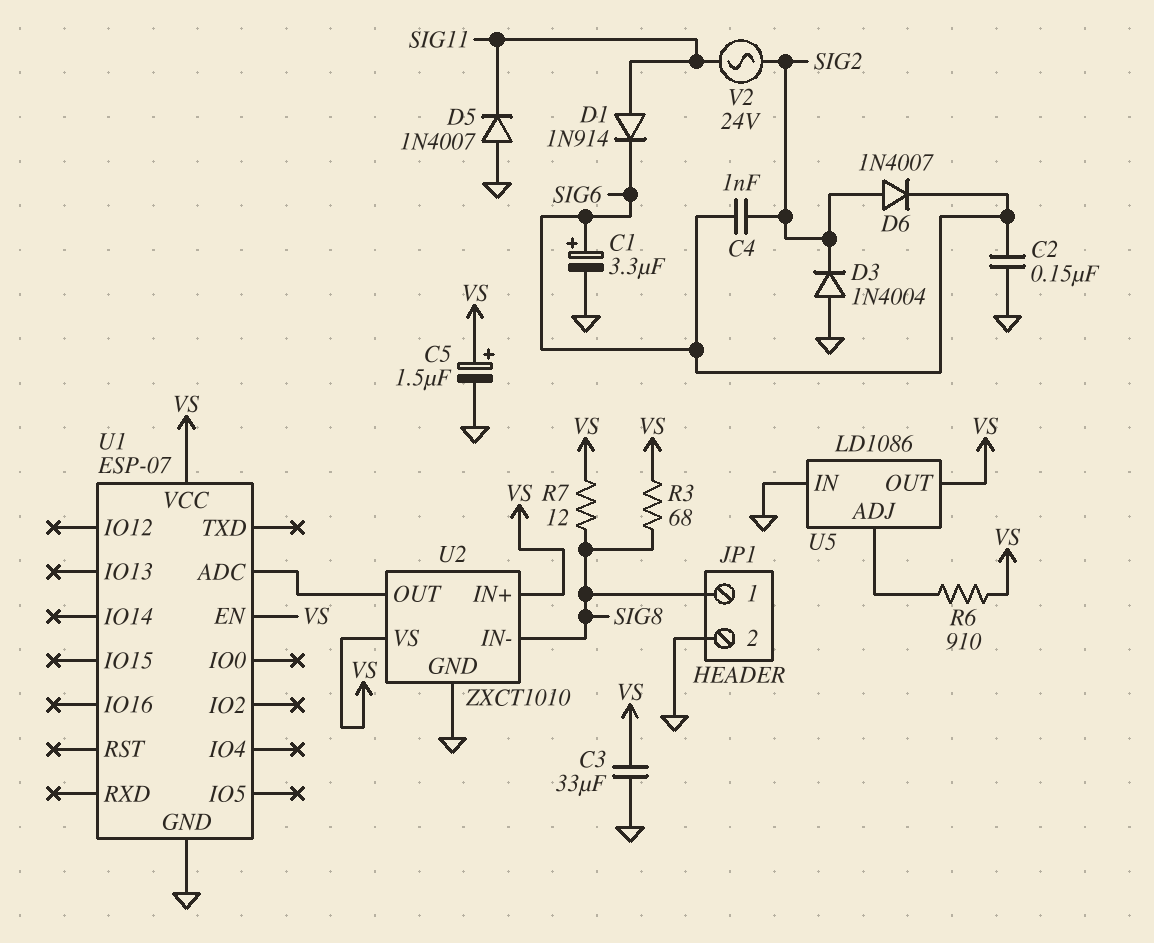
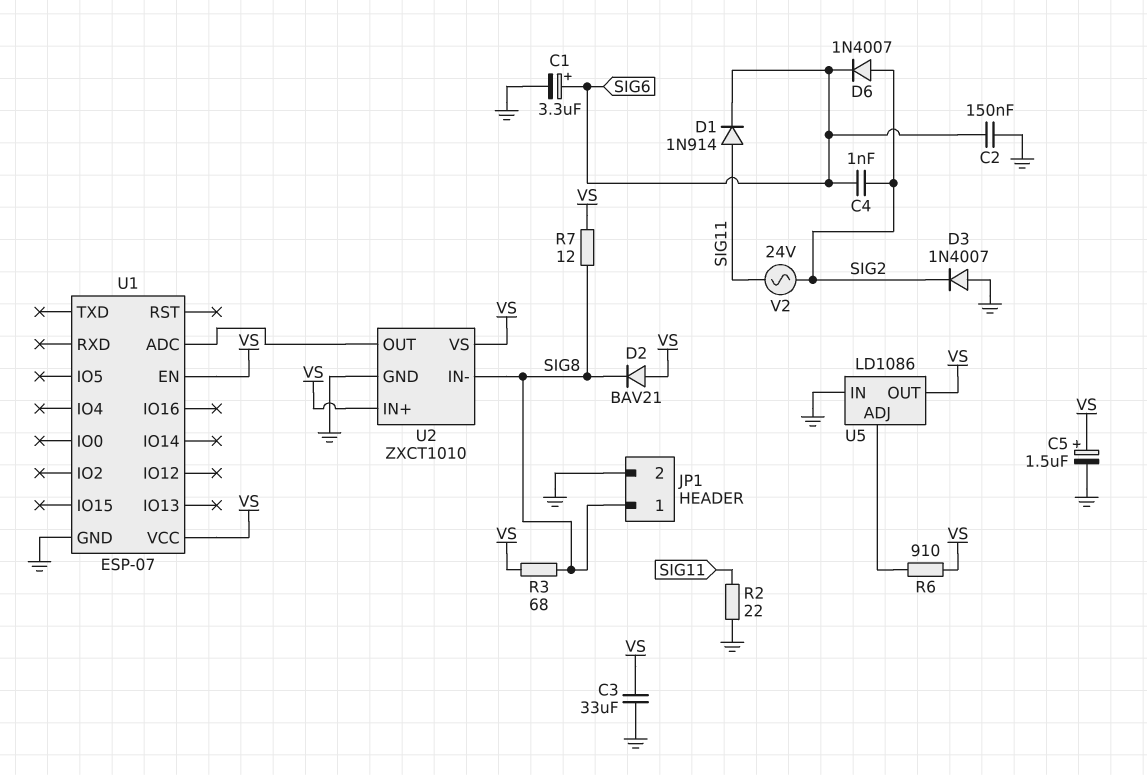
D2: none -> diode BAV21 (A VS, K SIG8)
D3: diode 1N4004 (A GND, K SIG2) -> diode 1N4007 (A GND, K SIG2)
D5: diode 1N4007 (A GND, K SIG11) -> none
R2: none -> 22 (GND, SIG11)

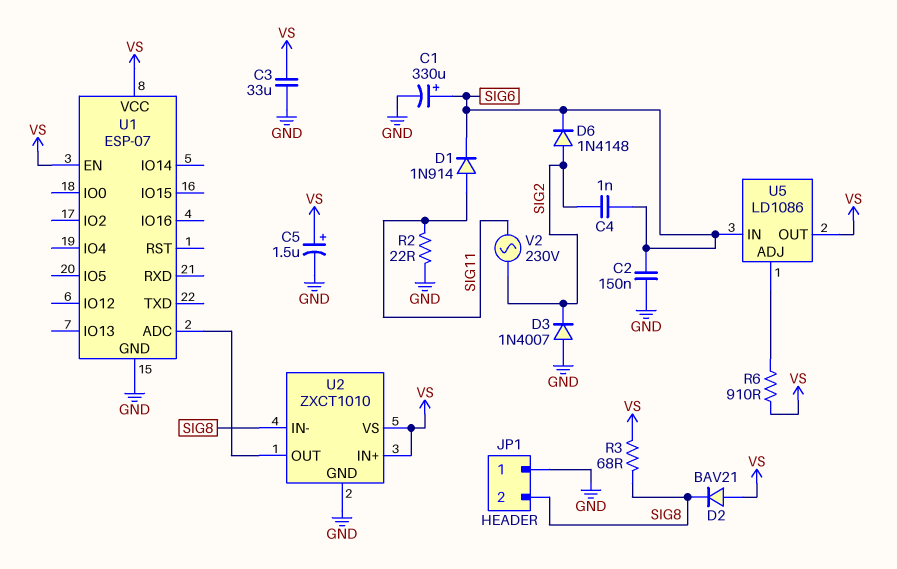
C1: 3.3uF (plus SIG6, minus GND) -> 330uF (plus SIG6, minus GND)
D6: diode 1N4007 (A SIG2, K SIG6) -> diode 1N4148 (A SIG2, K SIG6)
JP1 pin 1: SIG8 -> GND
JP1 pin 2: GND -> SIG8
R7: 12 (SIG8, VS) -> none
U5 pin IN: GND -> SIG6
V2: AC 24V (SIG2, SIG11) -> AC 230V (SIG2, SIG11)

